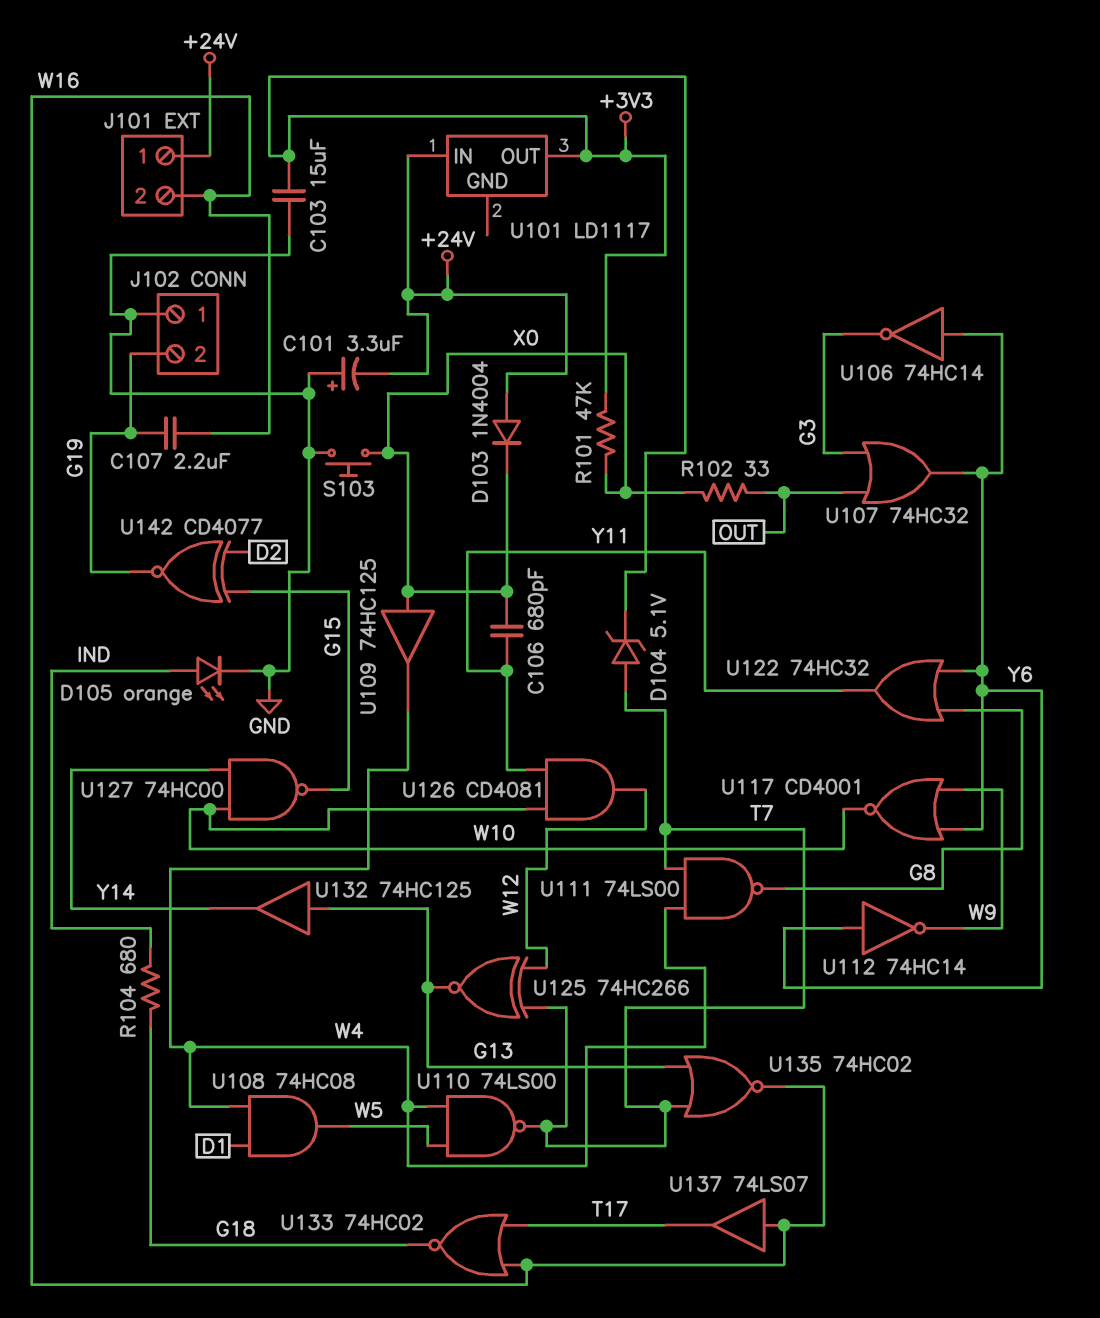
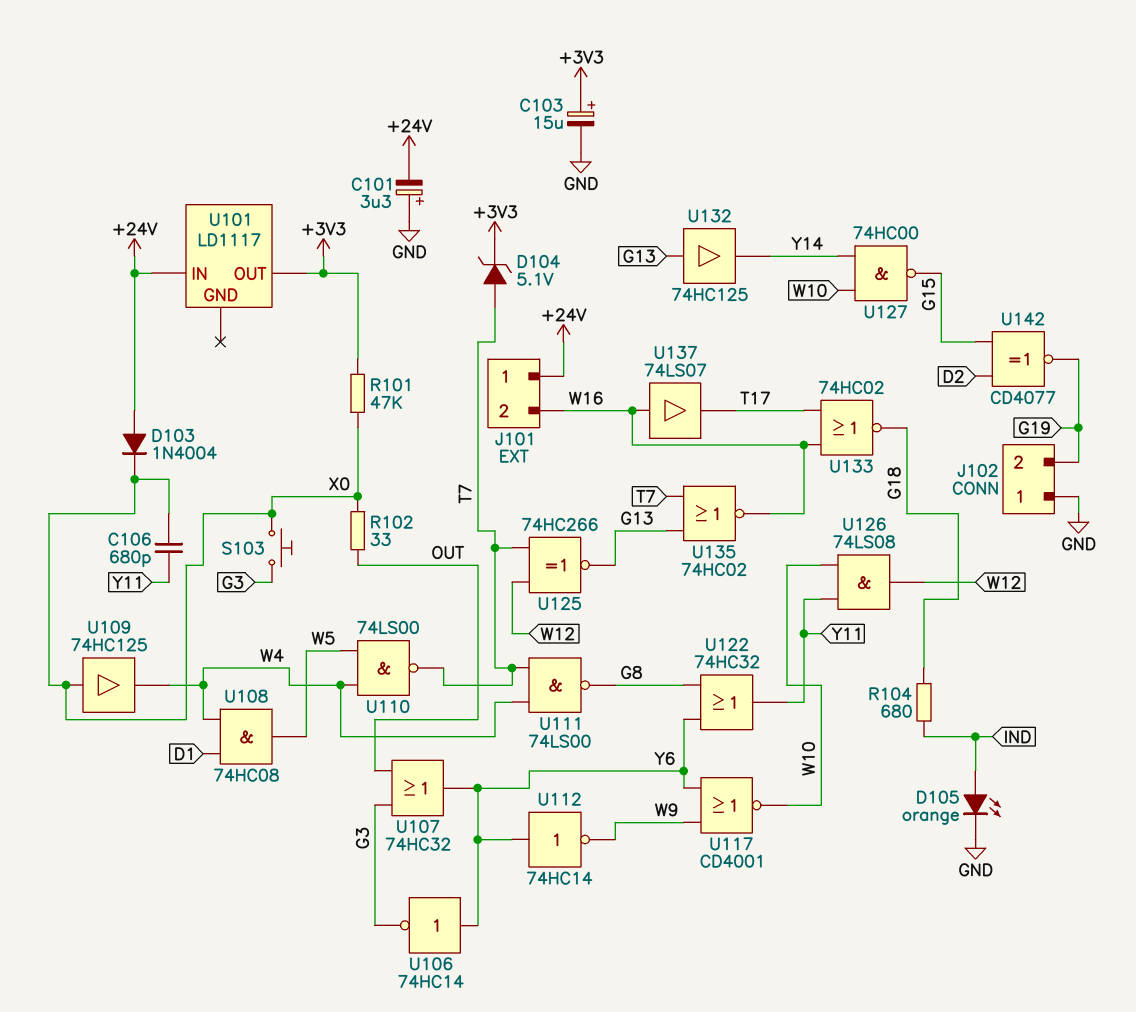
C103: 15uF (+3V3, GND) -> 15uF (plus +3V3, minus GND)
C107: 2.2uF (G19, W16) -> none
S103: button (GND, X0) -> button (G3, X0)
U126: AND CD4081 (in W10, in Y11, out W12) -> AND 74LS08 (in W10, in Y11, out W12)

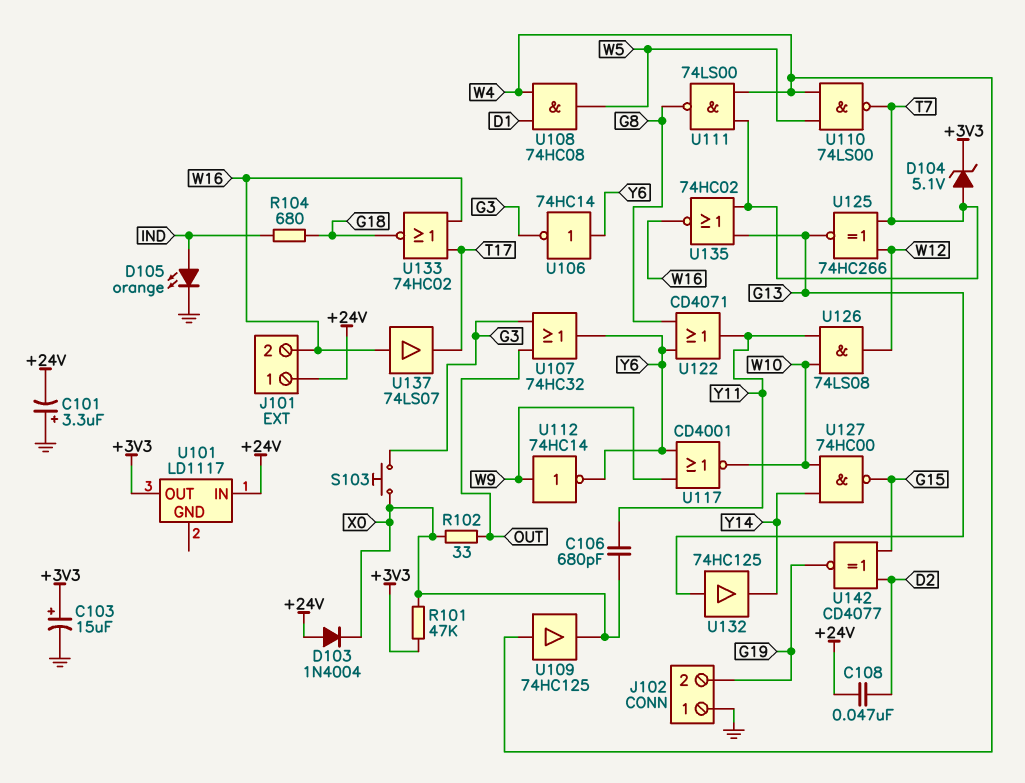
C108: none -> 47nF (+24V, D2)
U109: buffer 74HC125 (in X0, out W4) -> buffer 74HC125 (in W4, out X0)
U112: NOT 74HC14 (in Y6, out W9) -> NOT 74HC14 (in W9, out Y6)
U122: OR 74HC32 (in G8, in Y6, out Y11) -> OR CD4071 (in G8, in Y6, out Y11)

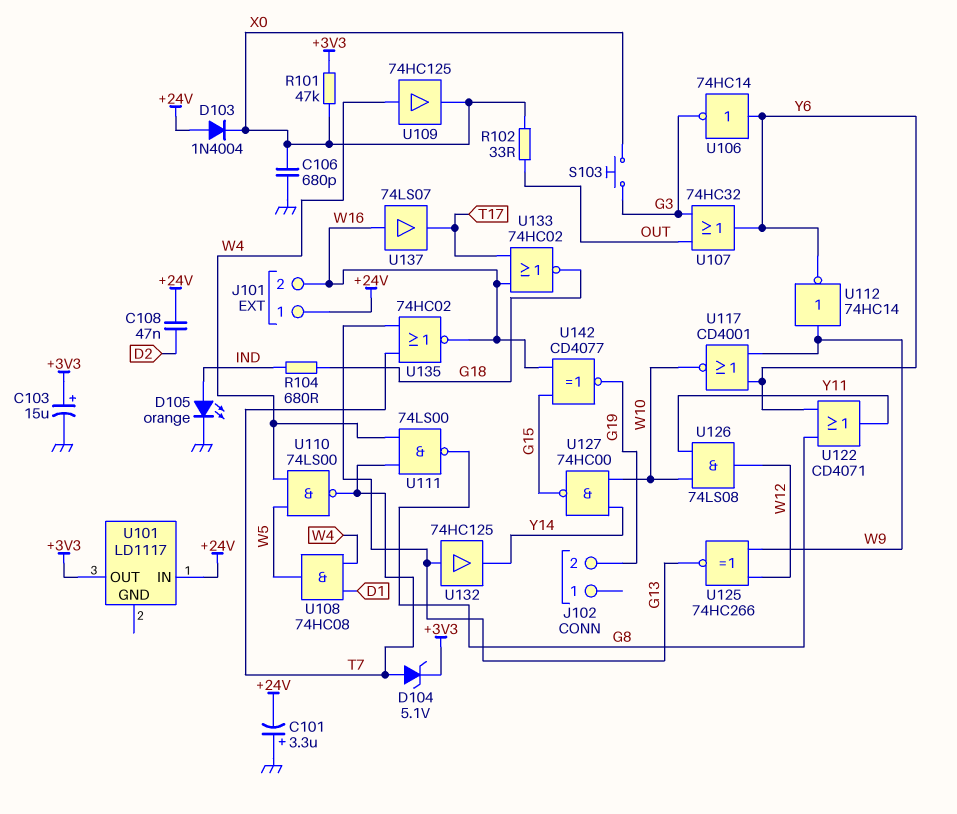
C106: 680pF (X0, Y11) -> 680pF (GND, X0)
J102 pin 1: GND -> none
U125: XNOR 74HC266 (in T7, in W12, out G13) -> XNOR 74HC266 (in W9, in W12, out G13)
U142: XNOR CD4077 (in D2, in G15, out G19) -> XNOR CD4077 (in G15, in W16, out G19)

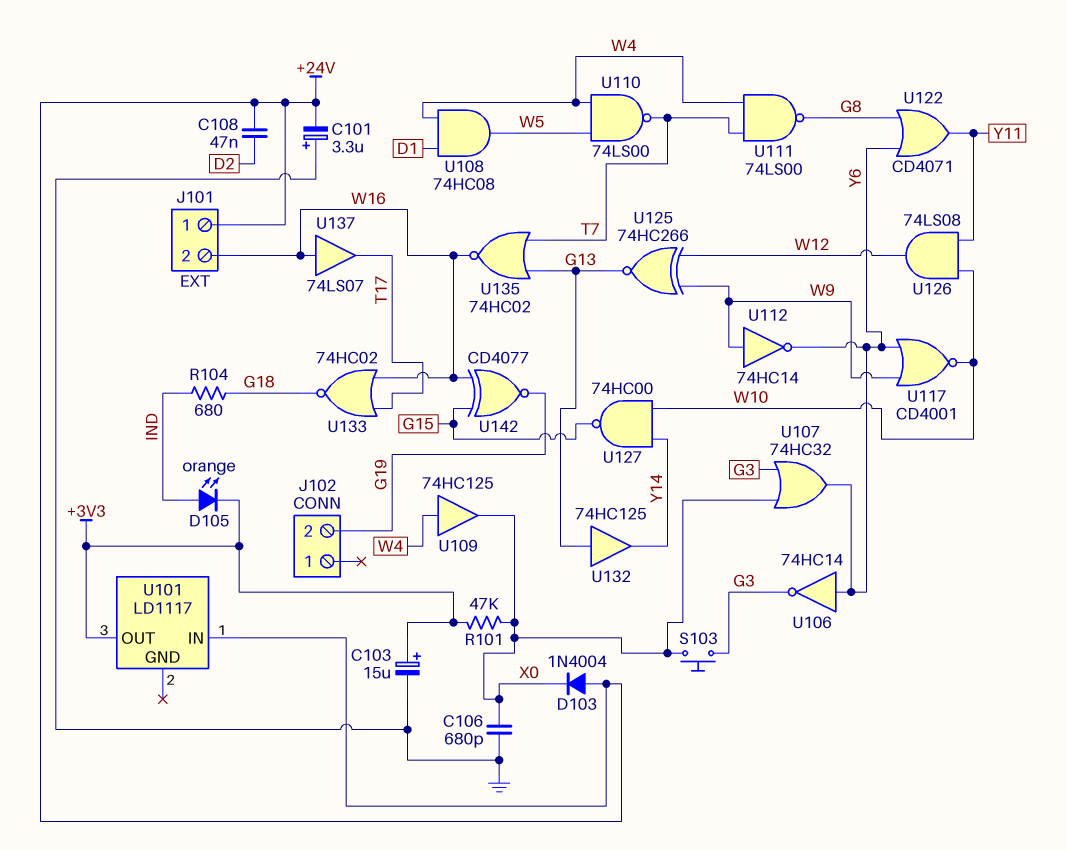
D104: zener 5.1V (A T7, K +3V3) -> none
D105: LED orange (A IND, K GND) -> LED orange (A IND, K +3V3)
R102: 33 (OUT, X0) -> none
U107: OR 74HC32 (in G3, in OUT, out Y6) -> OR 74HC32 (in G3, in X0, out Y6)

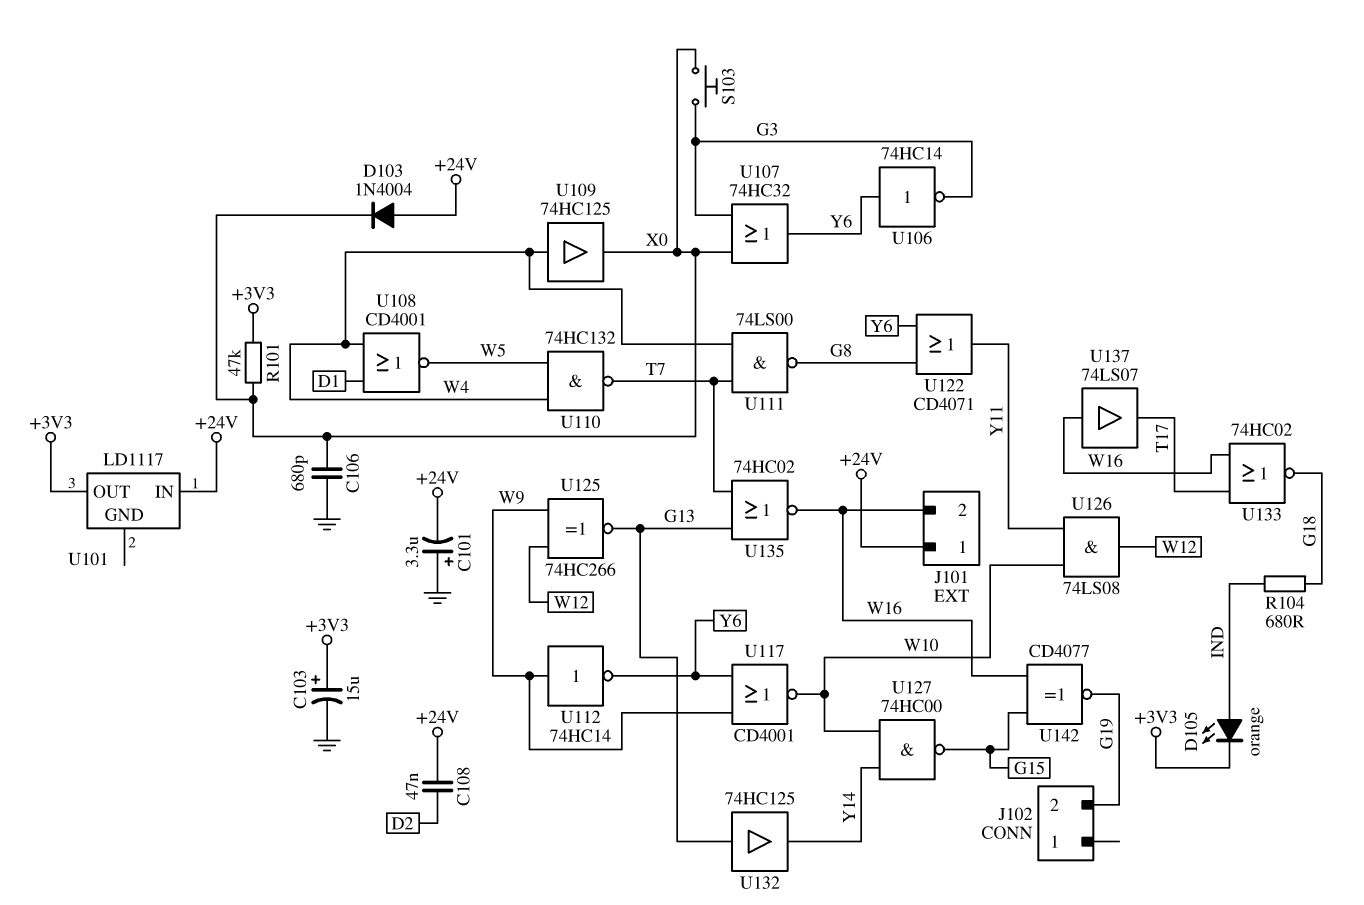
U108: AND 74HC08 (in D1, in W4, out W5) -> NOR CD4001 (in D1, in W4, out W5)
U110: NAND 74LS00 (in W4, in W5, out T7) -> NAND 74HC132 (in W4, in W5, out T7)

